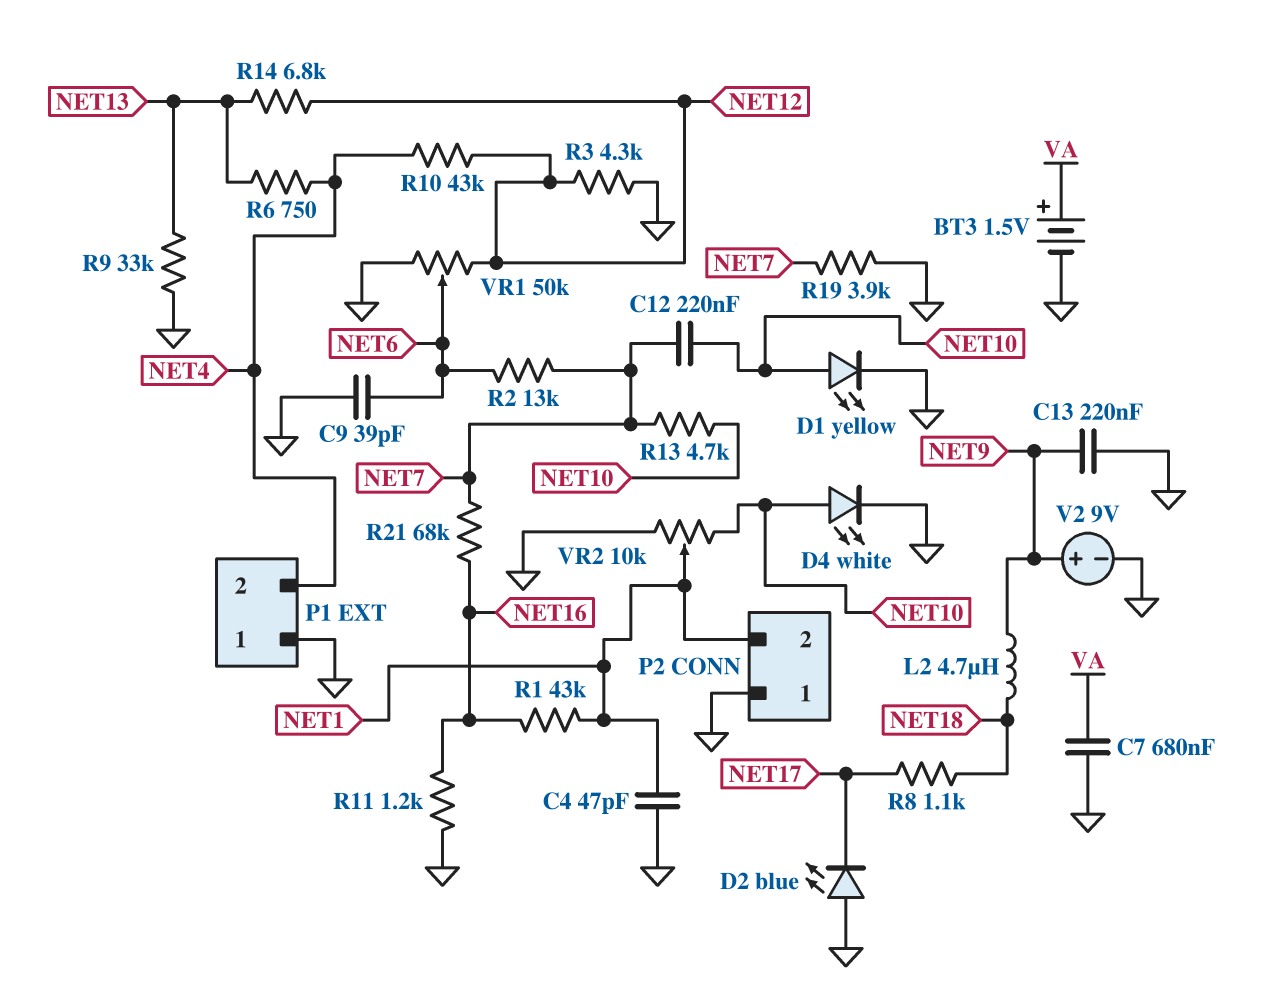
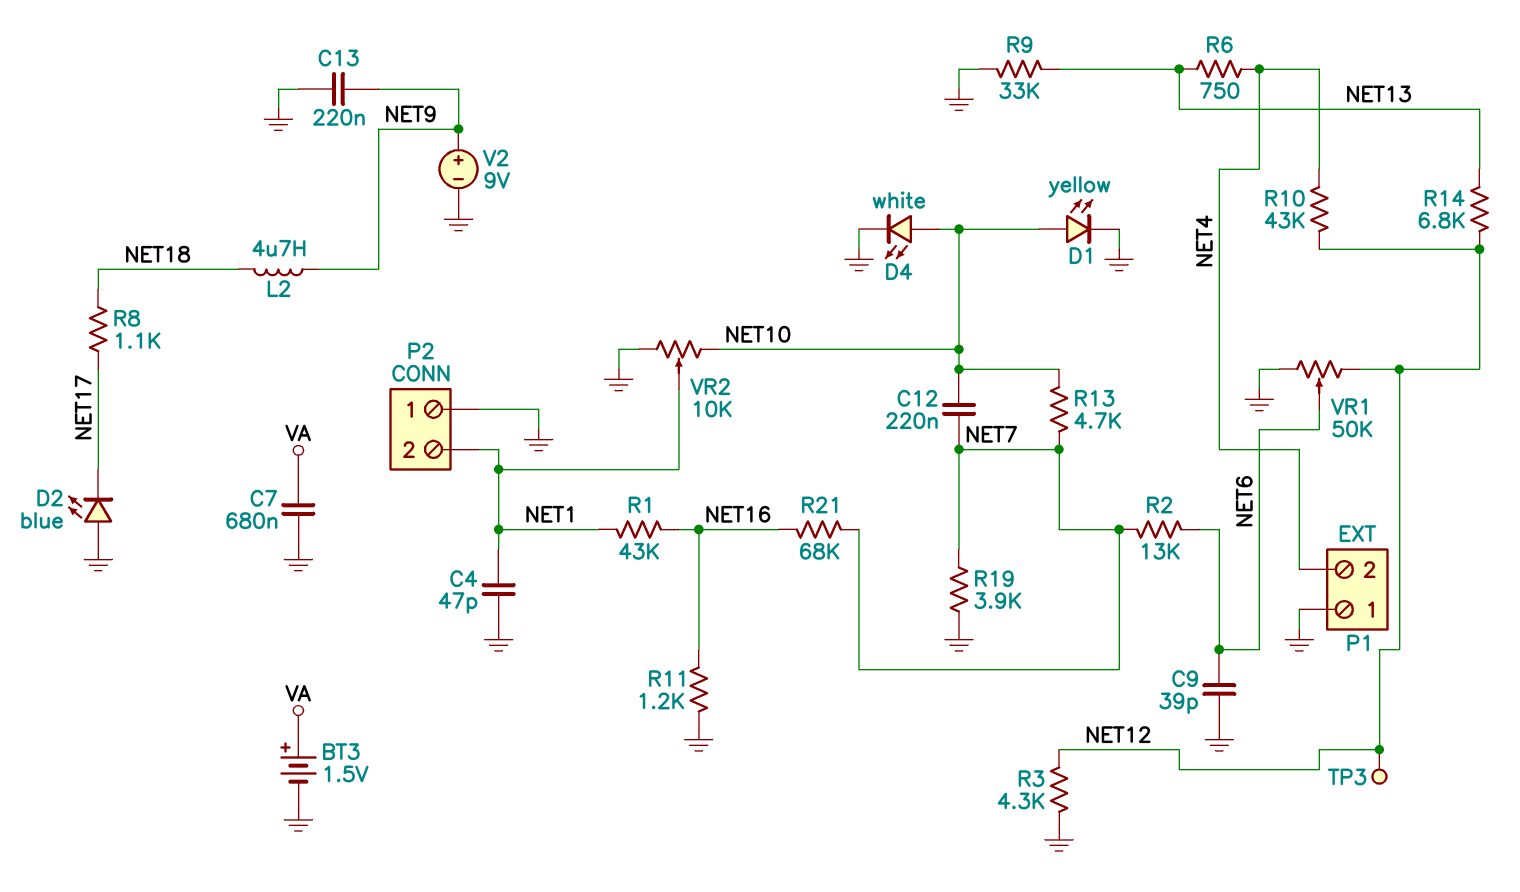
TP3: none -> test point (NET12)

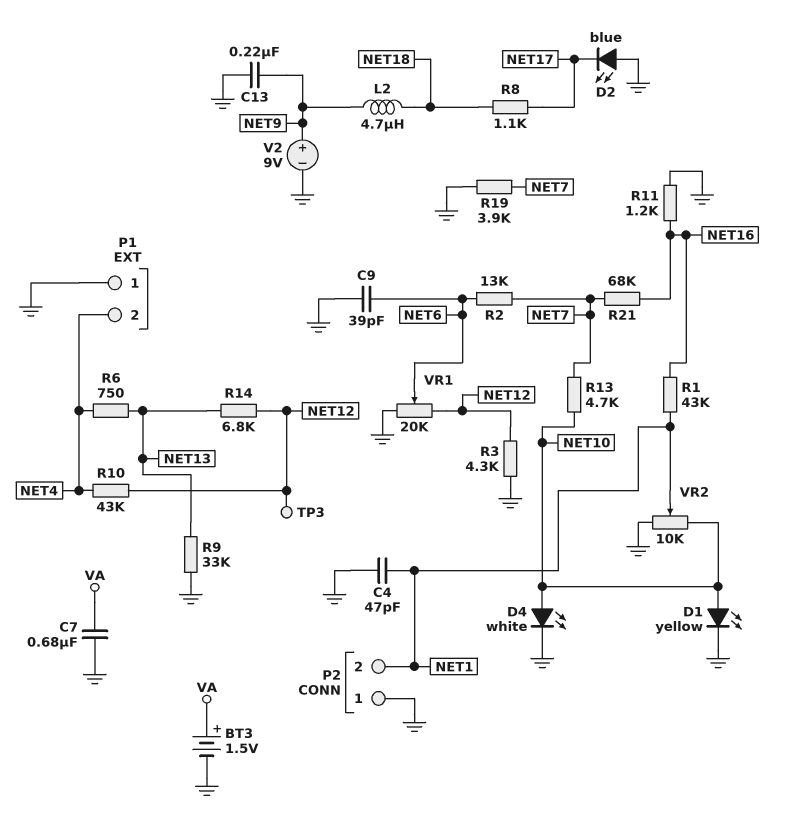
C12: 220nF (NET7, NET10) -> none
VR1: 50k (GND, NET12, wiper NET6) -> 20k (GND, NET12, wiper NET6)

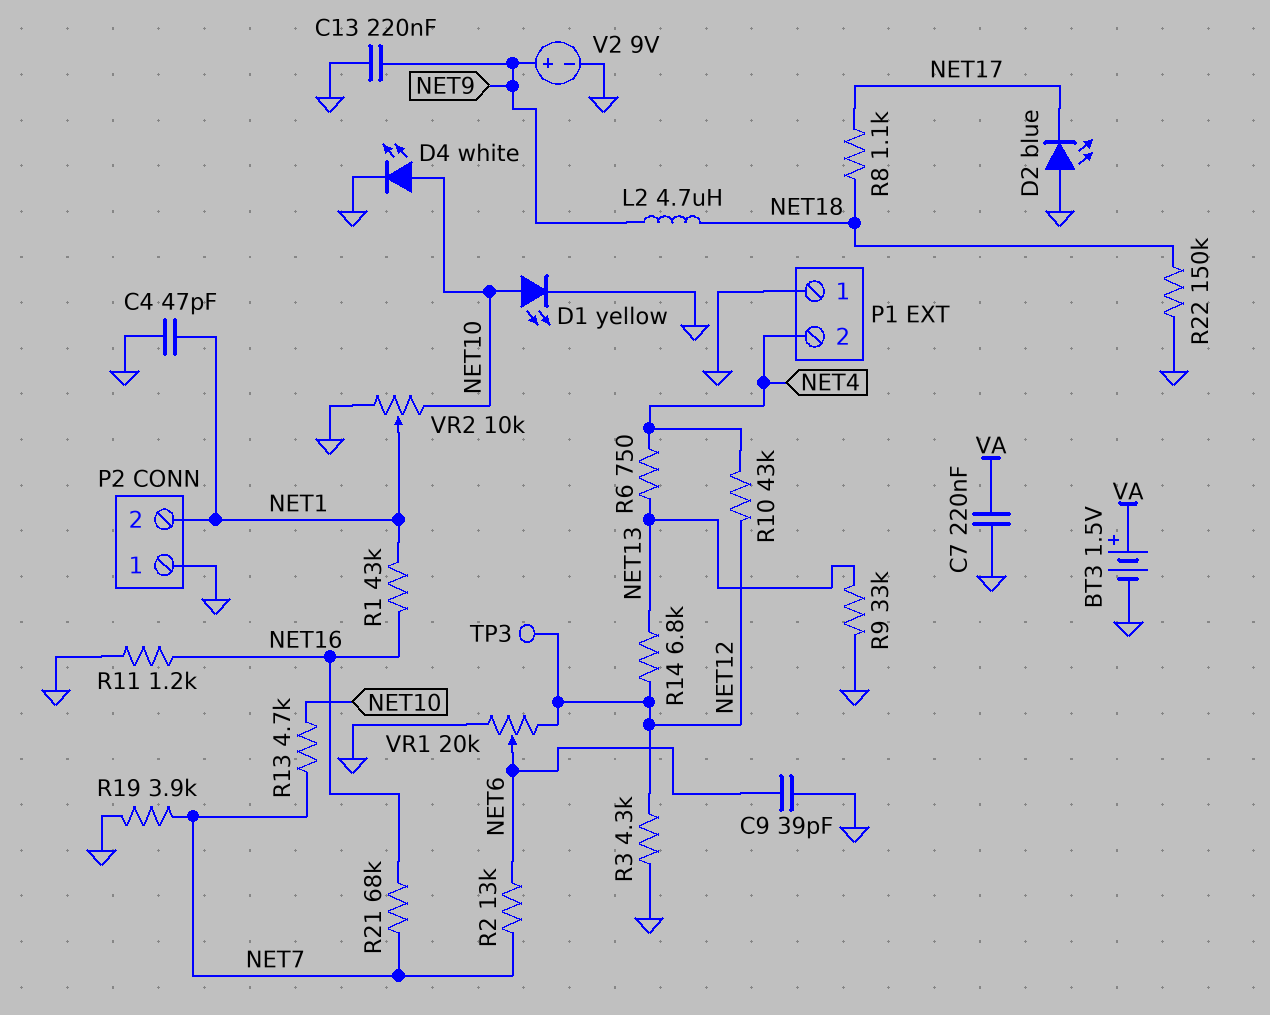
C7: 680nF (GND, VA) -> 220nF (GND, VA)
R22: none -> 150k (GND, NET18)

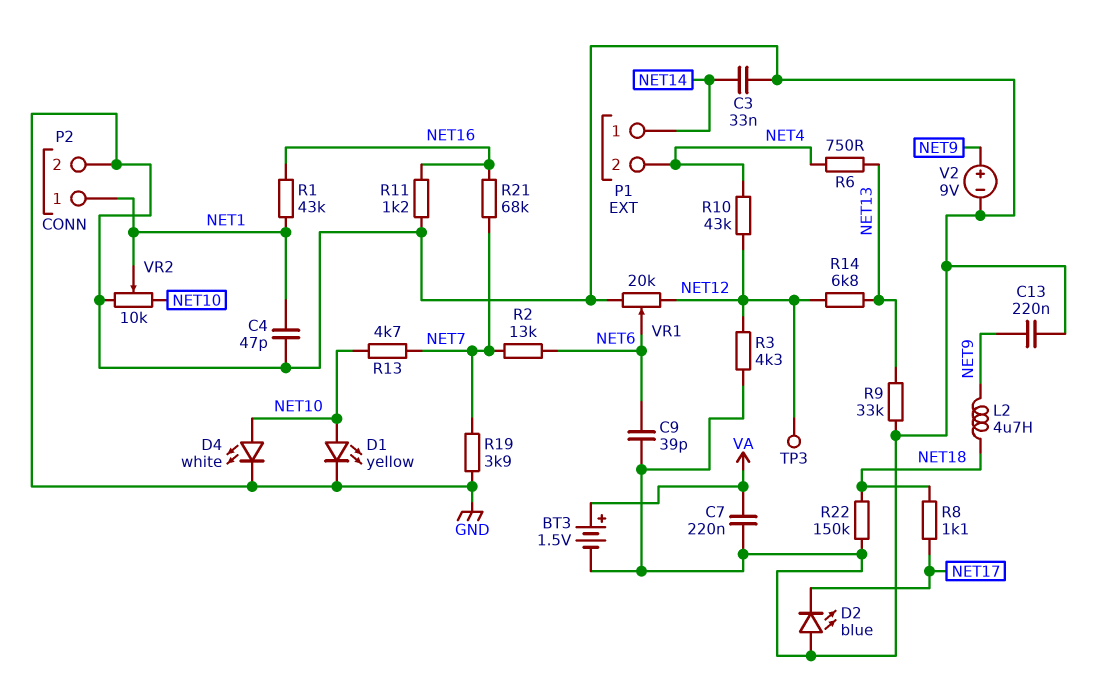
C3: none -> 33nF (GND, NET14)
P1 pin 1: GND -> NET14
P2 pin 1: GND -> NET1
P2 pin 2: NET1 -> GND

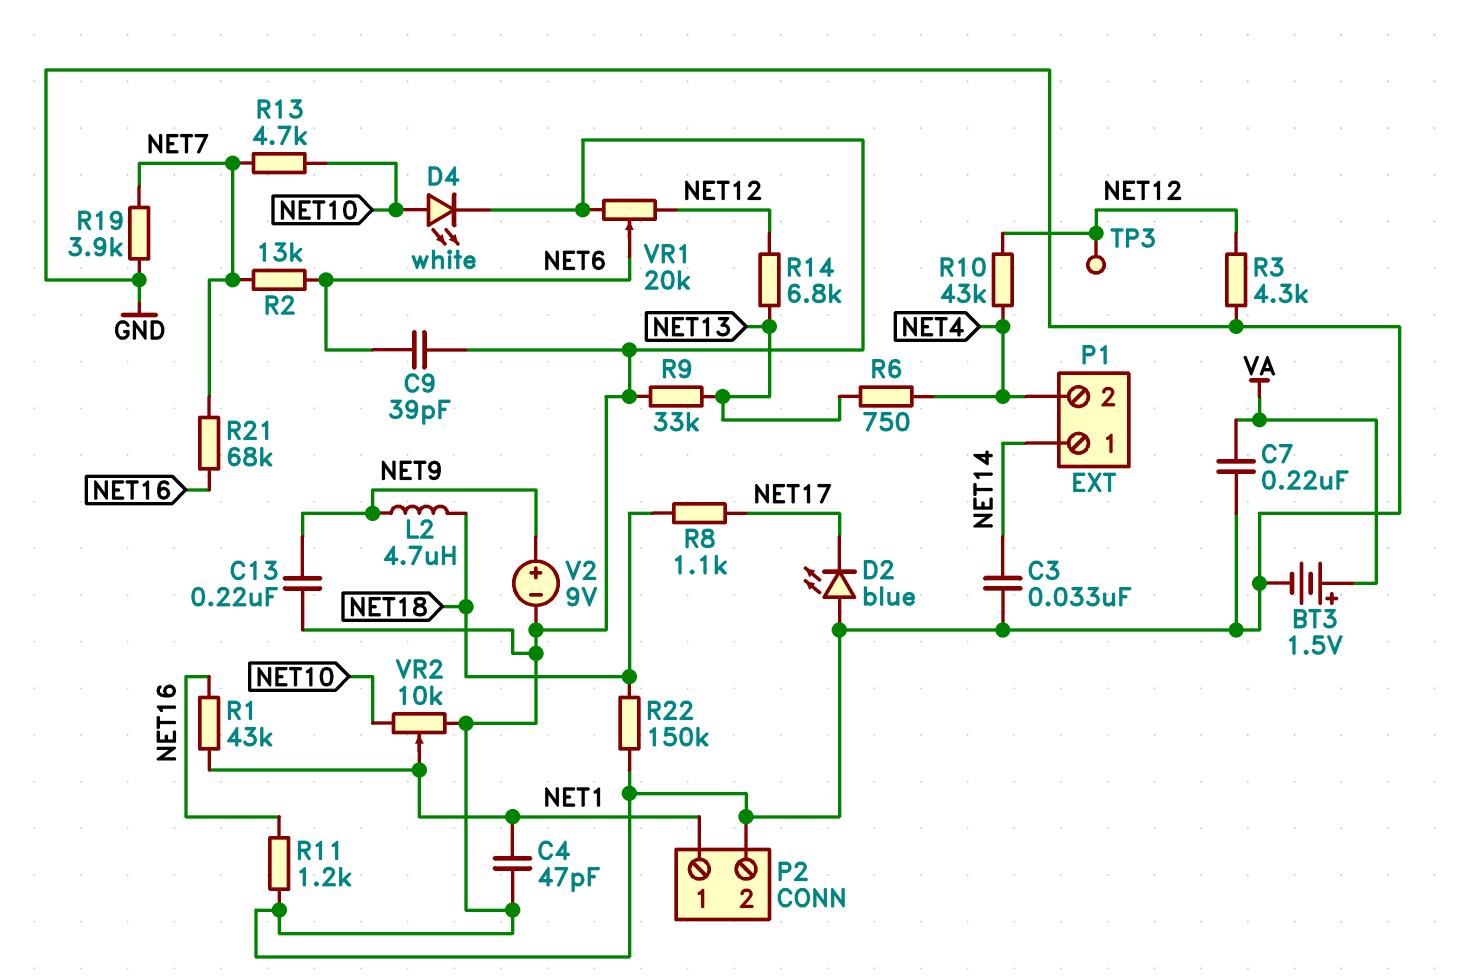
D1: LED yellow (A NET10, K GND) -> none

